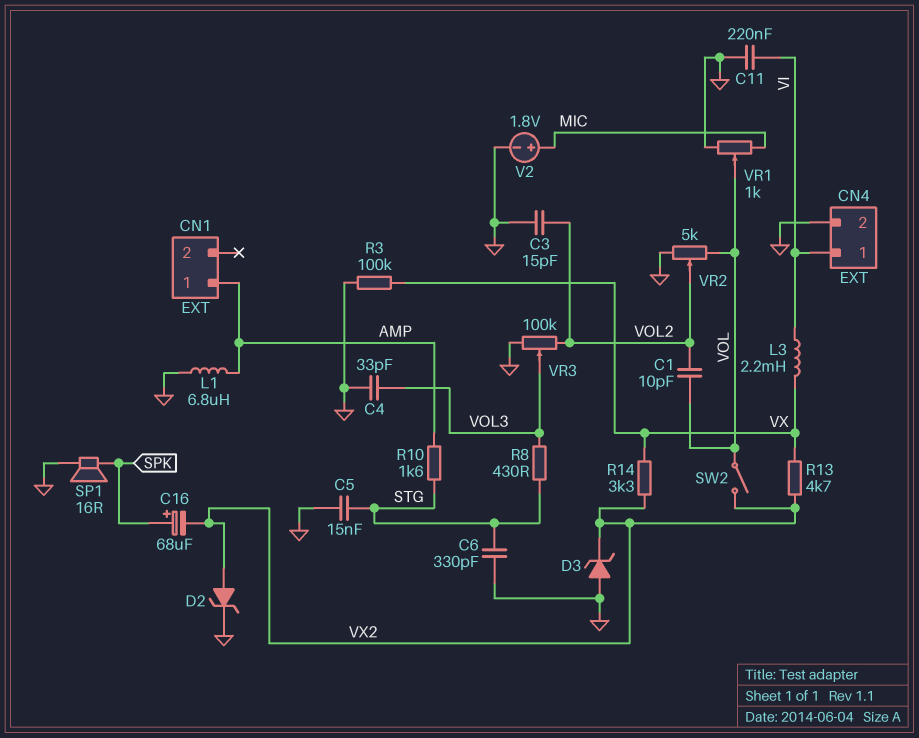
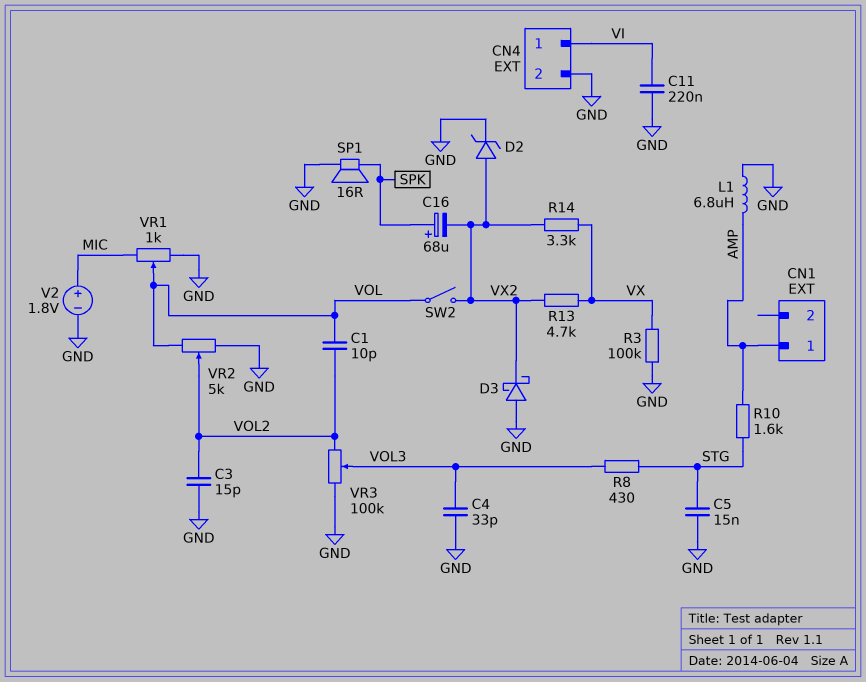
C6: 330pF (GND, STG) -> none
D3: zener (A GND, K VX2) -> schottky (A GND, K VX2)
L3: 2.2mH (VI, VX) -> none

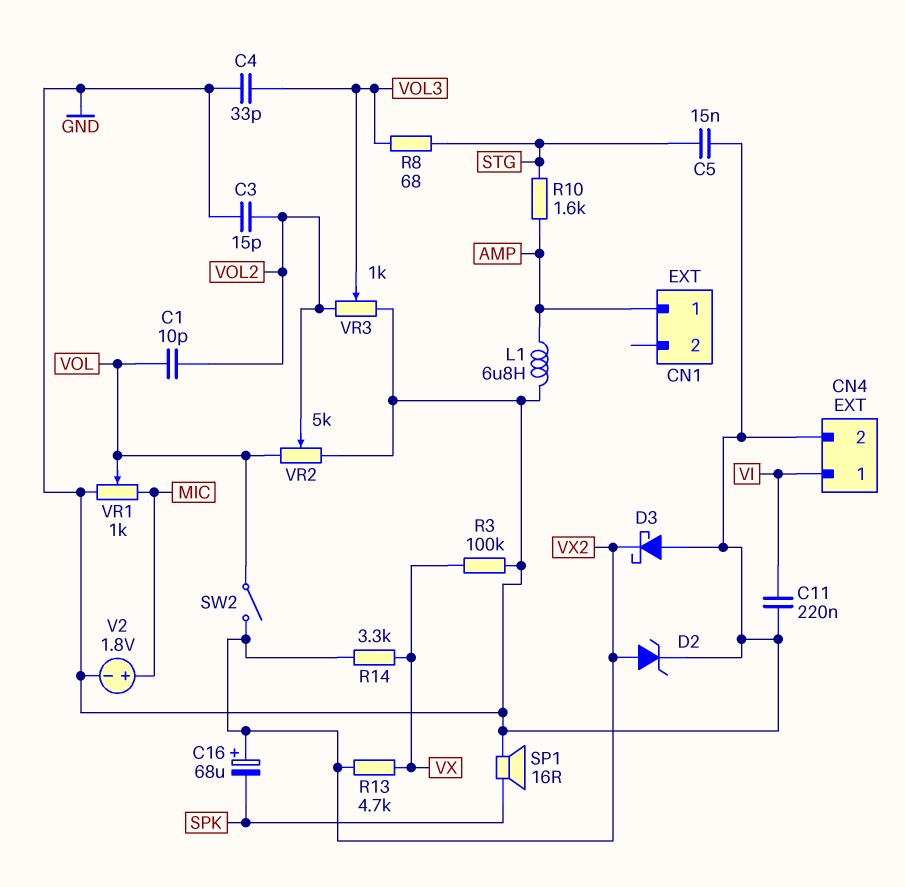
C16: 68uF (plus SPK, minus VX2) -> 68uF (plus VX2, minus SPK)
R8: 430 (STG, VOL3) -> 68 (STG, VOL3)
VR3: 100k (GND, VOL2, wiper VOL3) -> 1k (GND, VOL2, wiper VOL3)

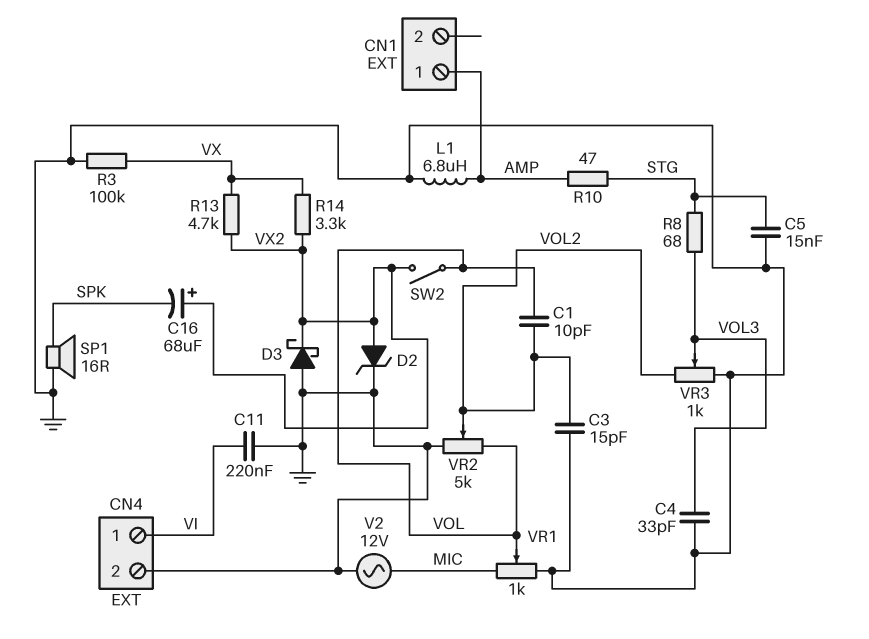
R10: 1.6k (AMP, STG) -> 47 (AMP, STG)
V2: 1.8V (plus MIC, minus GND) -> AC 12V (GND, MIC)

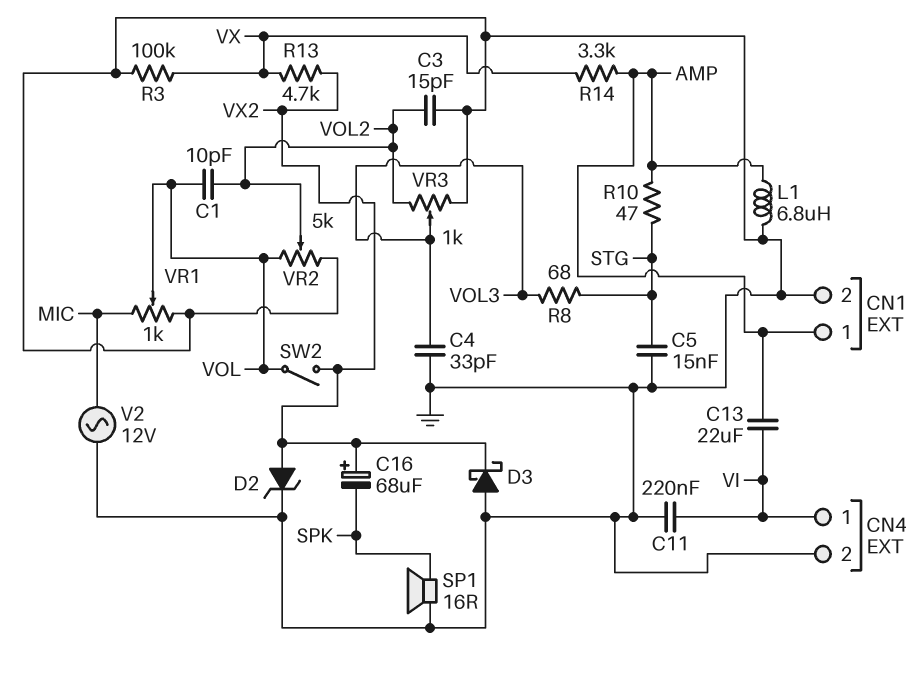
C13: none -> 22uF (AMP, VI)
CN1 pin 2: none -> GND
R14: 3.3k (VX, VX2) -> 3.3k (AMP, VX)

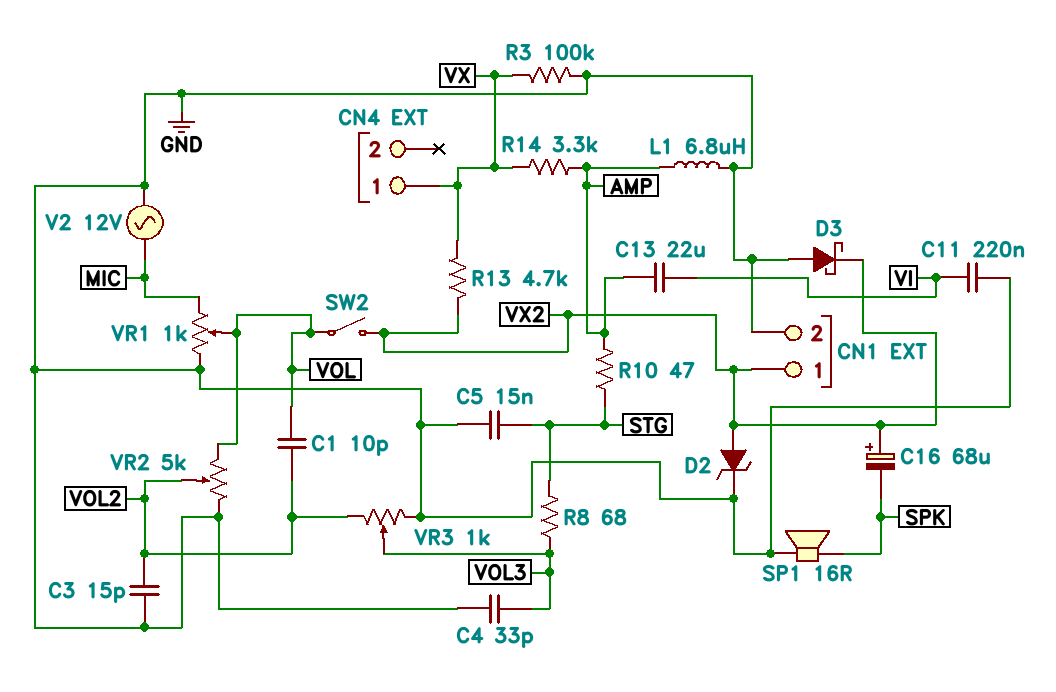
CN1 pin 1: AMP -> VX2
CN4 pin 1: VI -> VX
CN4 pin 2: GND -> none

